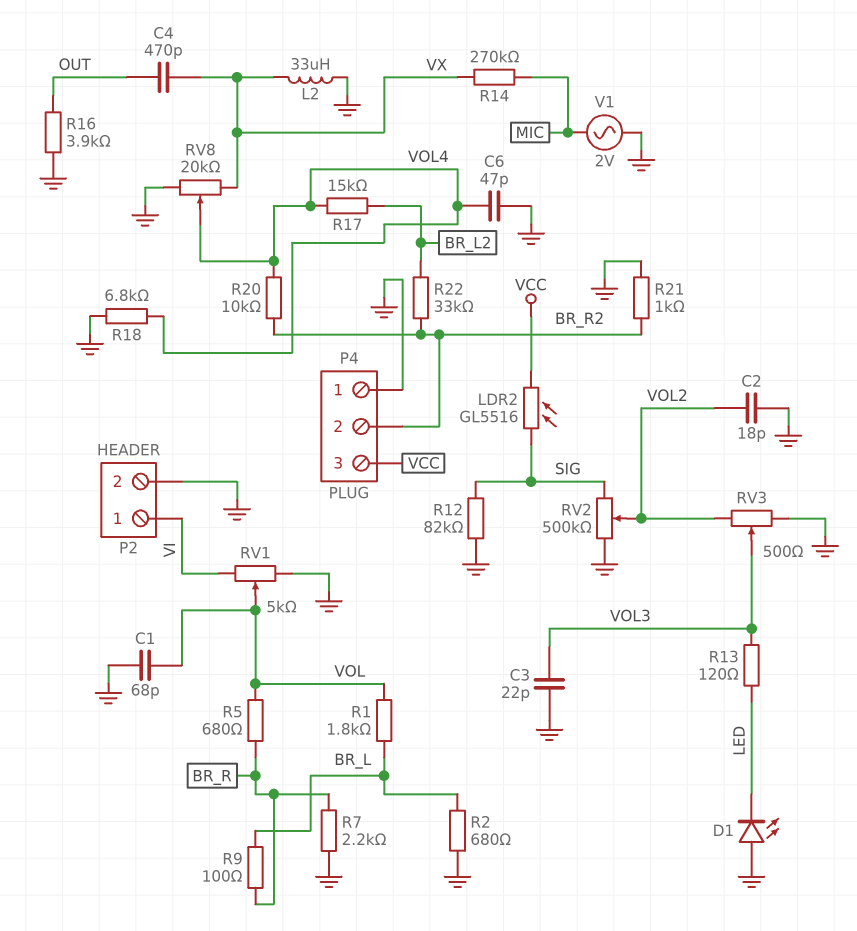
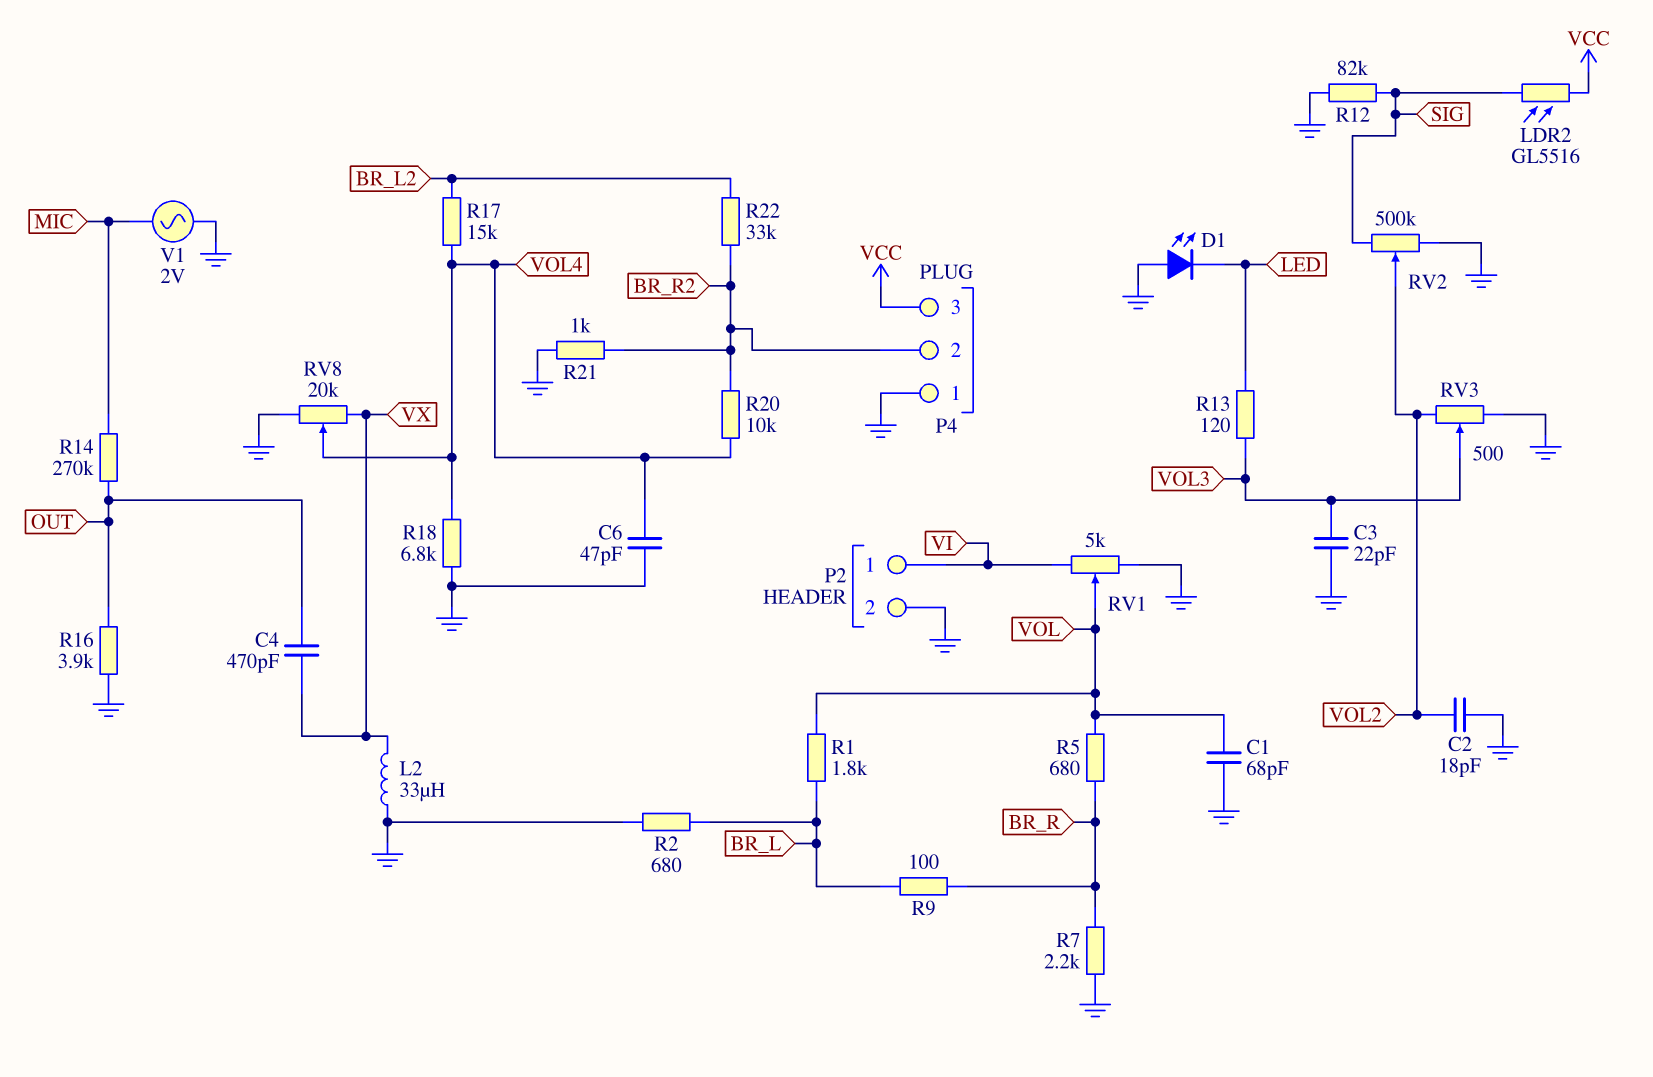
R14: 270k (MIC, VX) -> 270k (MIC, OUT)

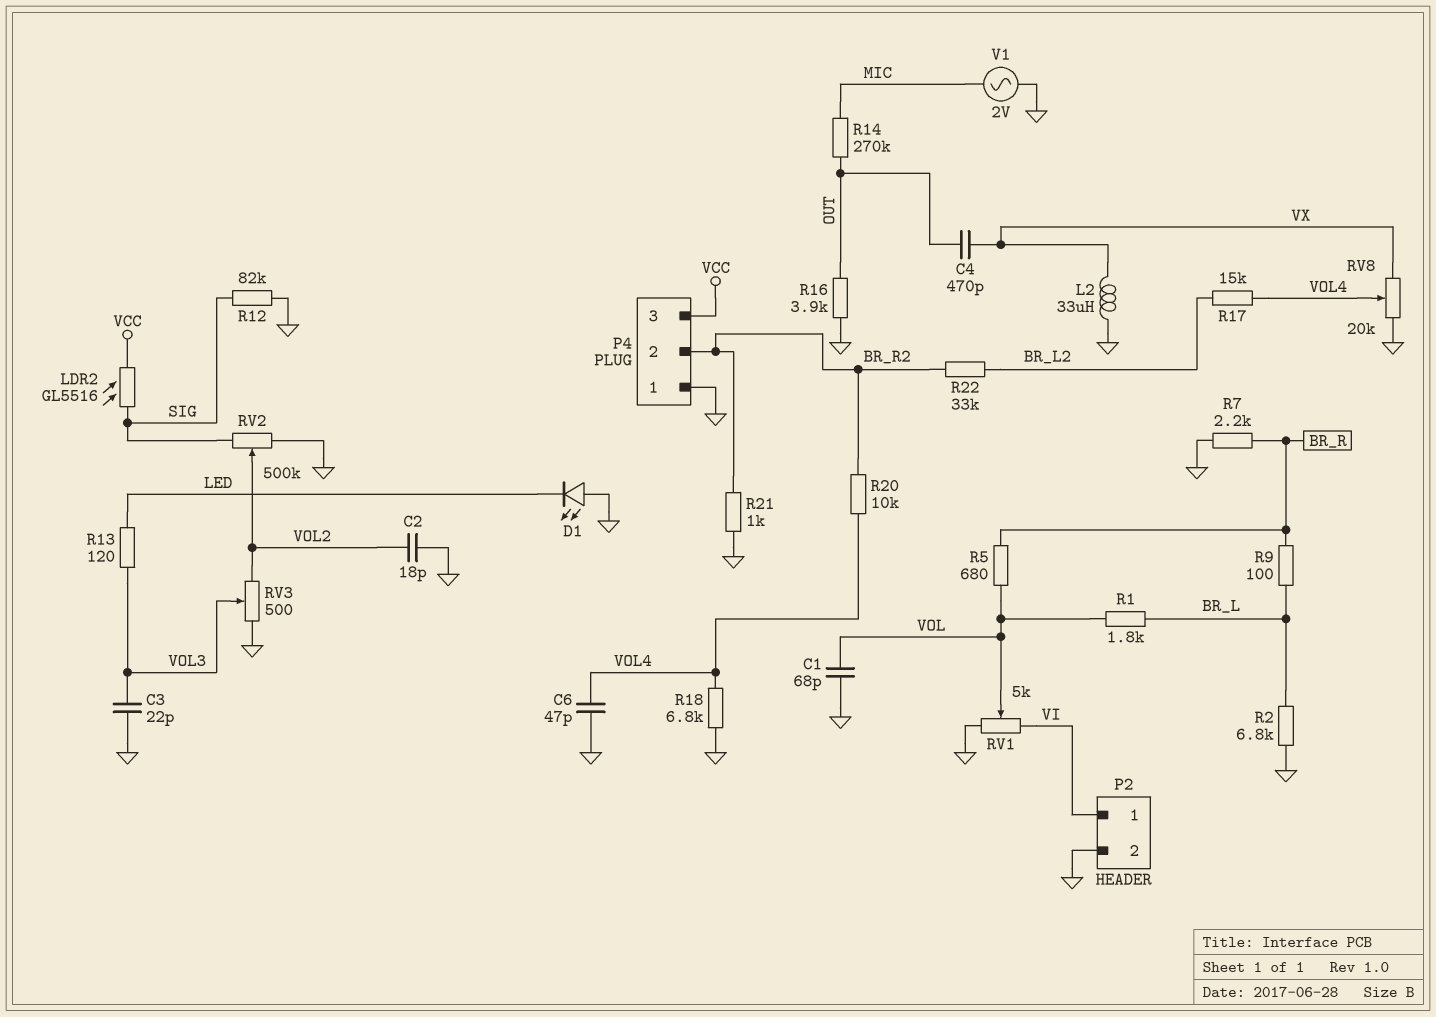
R2: 680 (BR_L, GND) -> 6.8k (BR_L, GND)

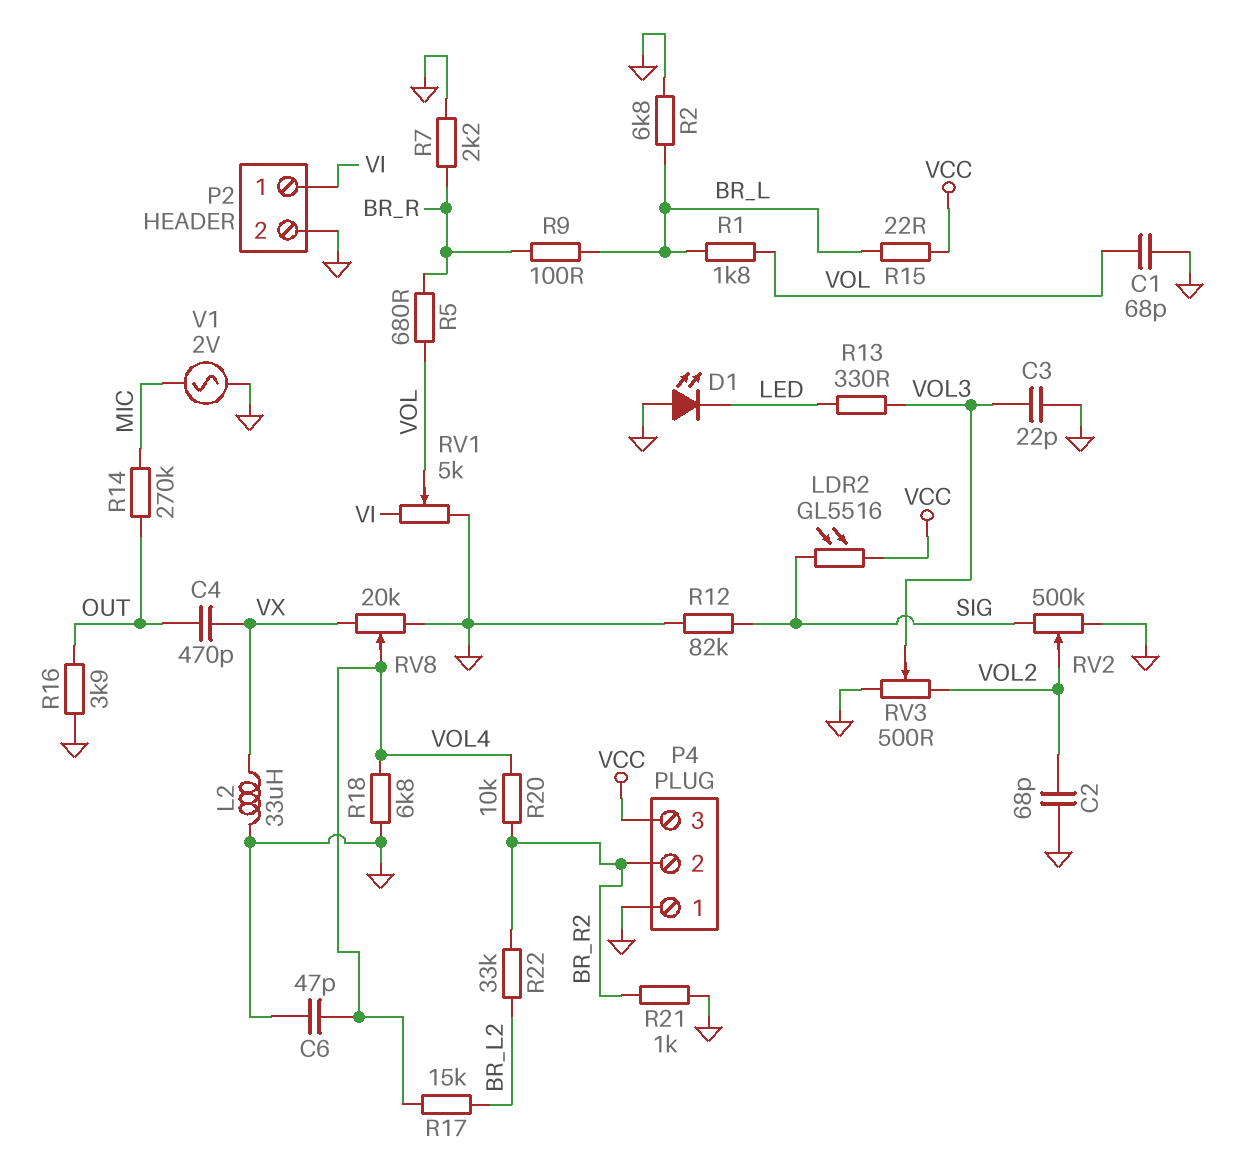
C2: 18pF (GND, VOL2) -> 68pF (GND, VOL2)
R13: 120 (LED, VOL3) -> 330 (LED, VOL3)
R15: none -> 22 (BR_L, VCC)

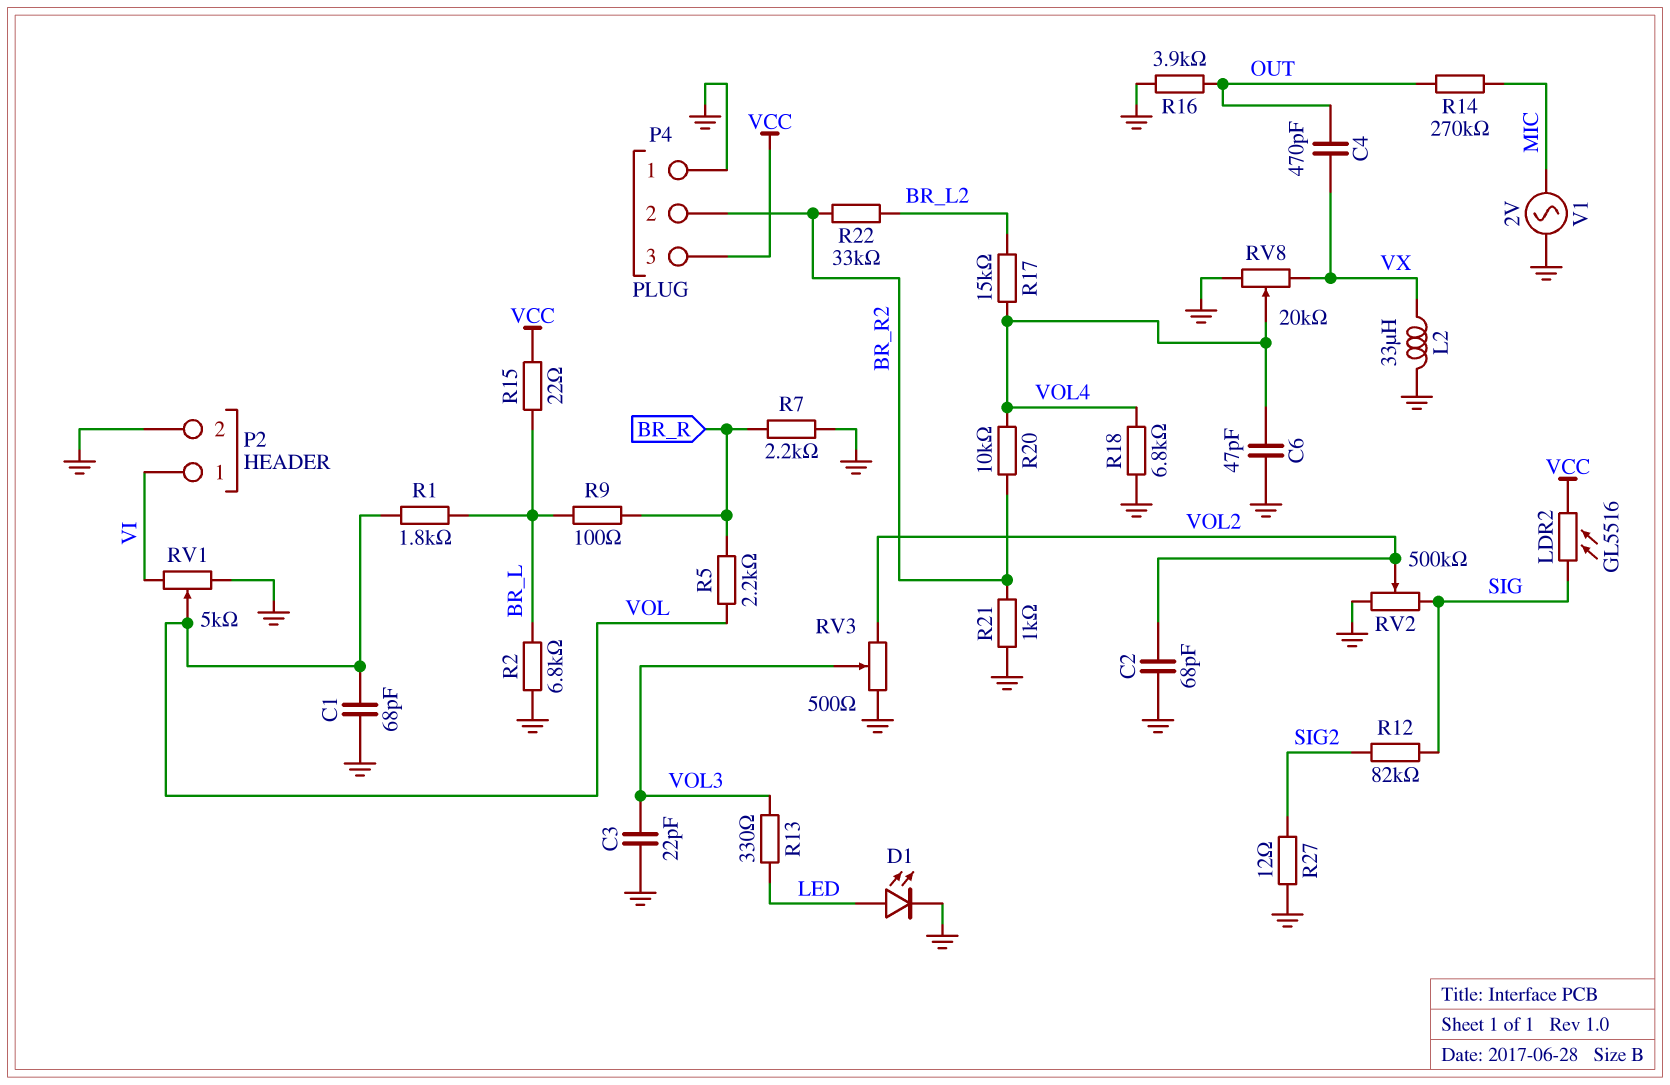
D1: LED (A GND, K LED) -> LED (A LED, K GND)
R5: 680 (BR_R, VOL) -> 2.2k (BR_R, VOL)
R12: 82k (GND, SIG) -> 82k (SIG, SIG2)
R27: none -> 12 (GND, SIG2)

